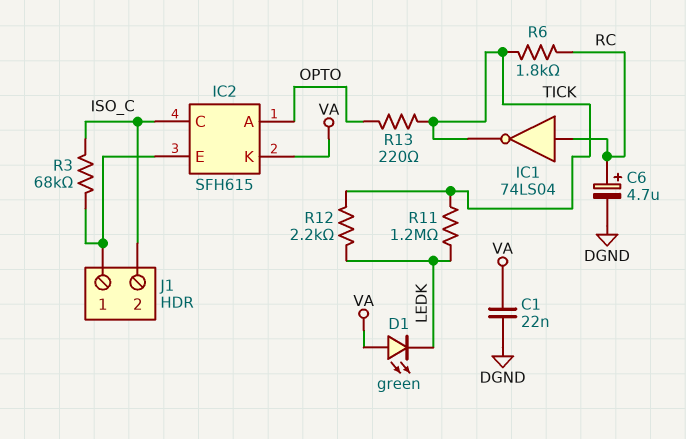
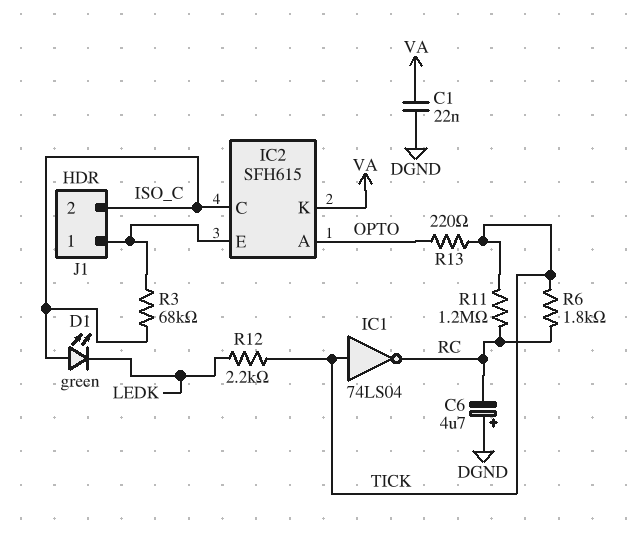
C6: 4.7uF (plus RC, minus DGND) -> 4.7uF (plus DGND, minus RC)
D1: LED green (A VA, K LEDK) -> LED green (A ISO_C, K LEDK)
IC1: NOT 74LS04 (in RC, out TICK) -> NOT 74LS04 (in TICK, out RC)
R11: 1.2M (LEDK, TICK) -> 1.2M (RC, TICK)

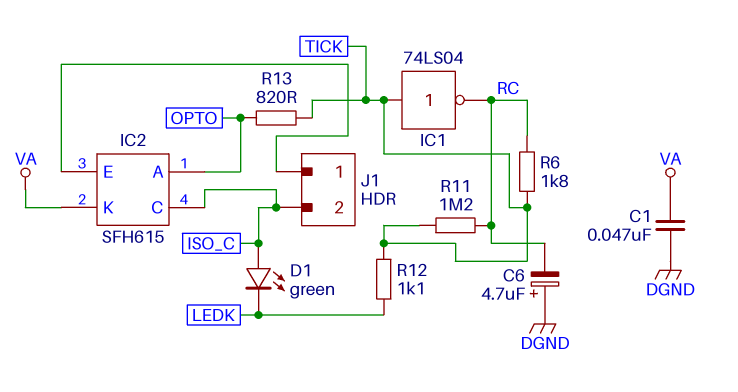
C1: 22nF (DGND, VA) -> 47nF (DGND, VA)
R3: 68k (IC2/E, ISO_C) -> none
R12: 2.2k (LEDK, TICK) -> 1.1k (LEDK, TICK)
R13: 220 (OPTO, TICK) -> 820 (OPTO, TICK)

